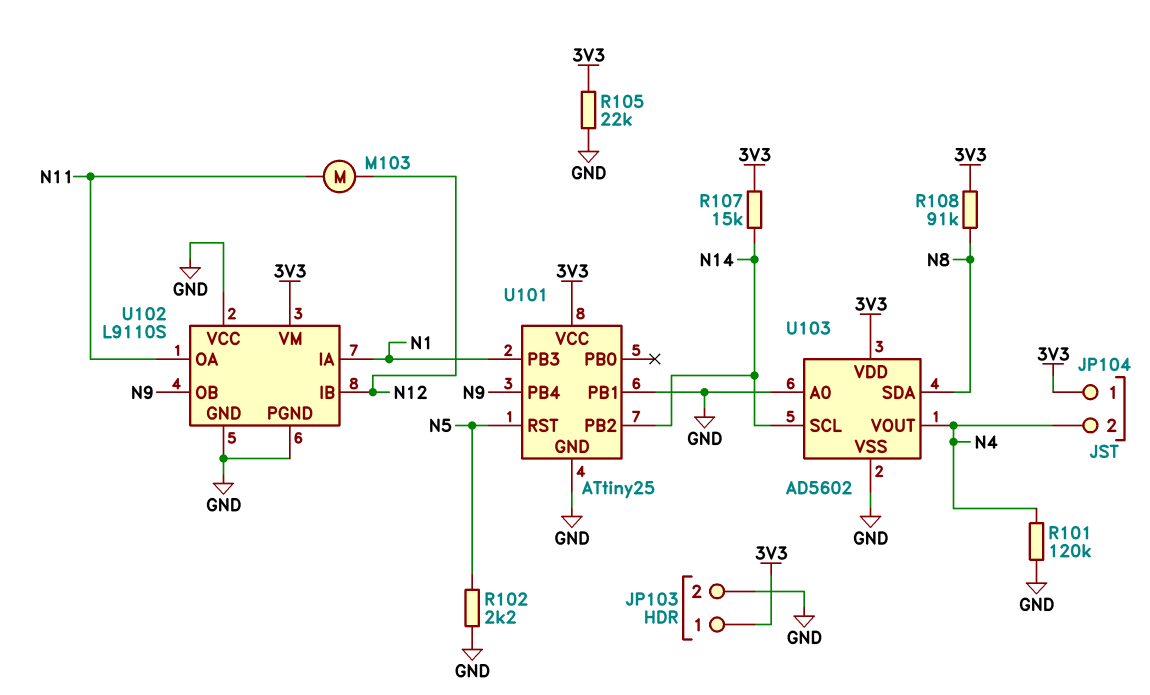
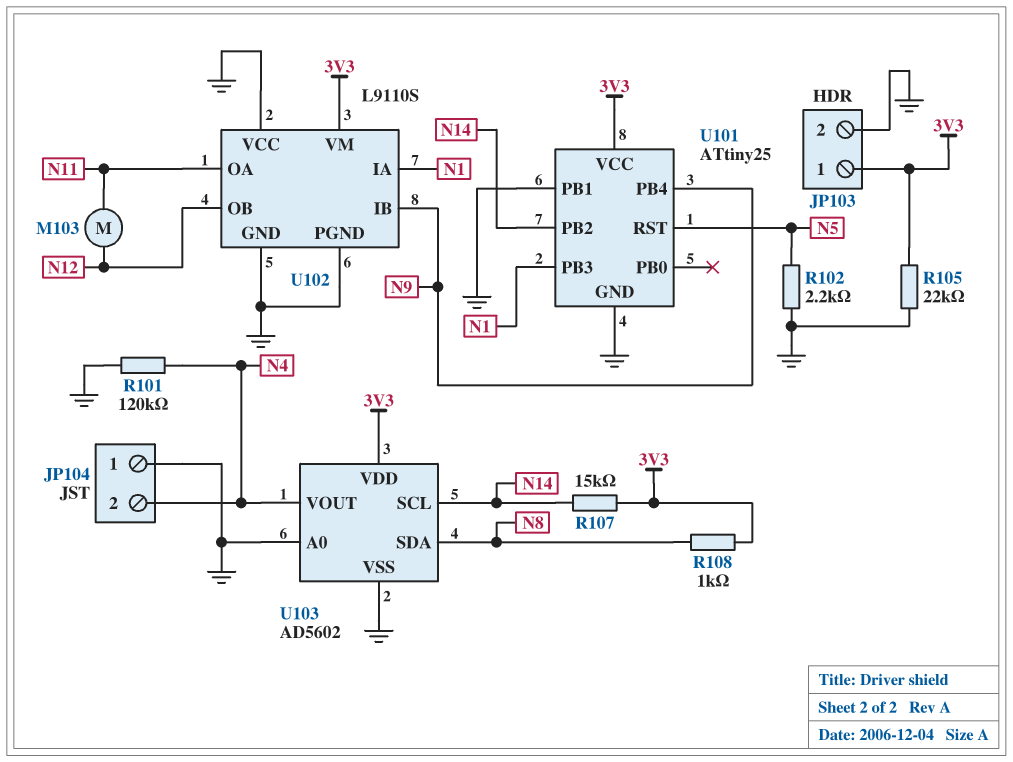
JP104 pin 1: 3V3 -> GND
R108: 91k (3V3, N8) -> 1k (3V3, N8)
U102 pin IB: N12 -> N9
U102 pin OB: N9 -> N12

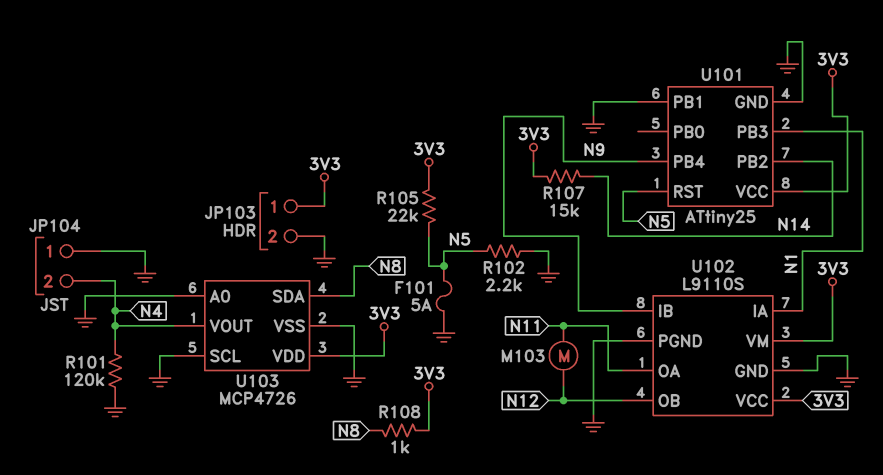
F101: none -> 5A (GND, N5)
R105: 22k (3V3, GND) -> 22k (3V3, N5)
U102 pin VCC: GND -> 3V3
U103: AD5602 -> MCP4726
U103 pin SCL: N14 -> GND

